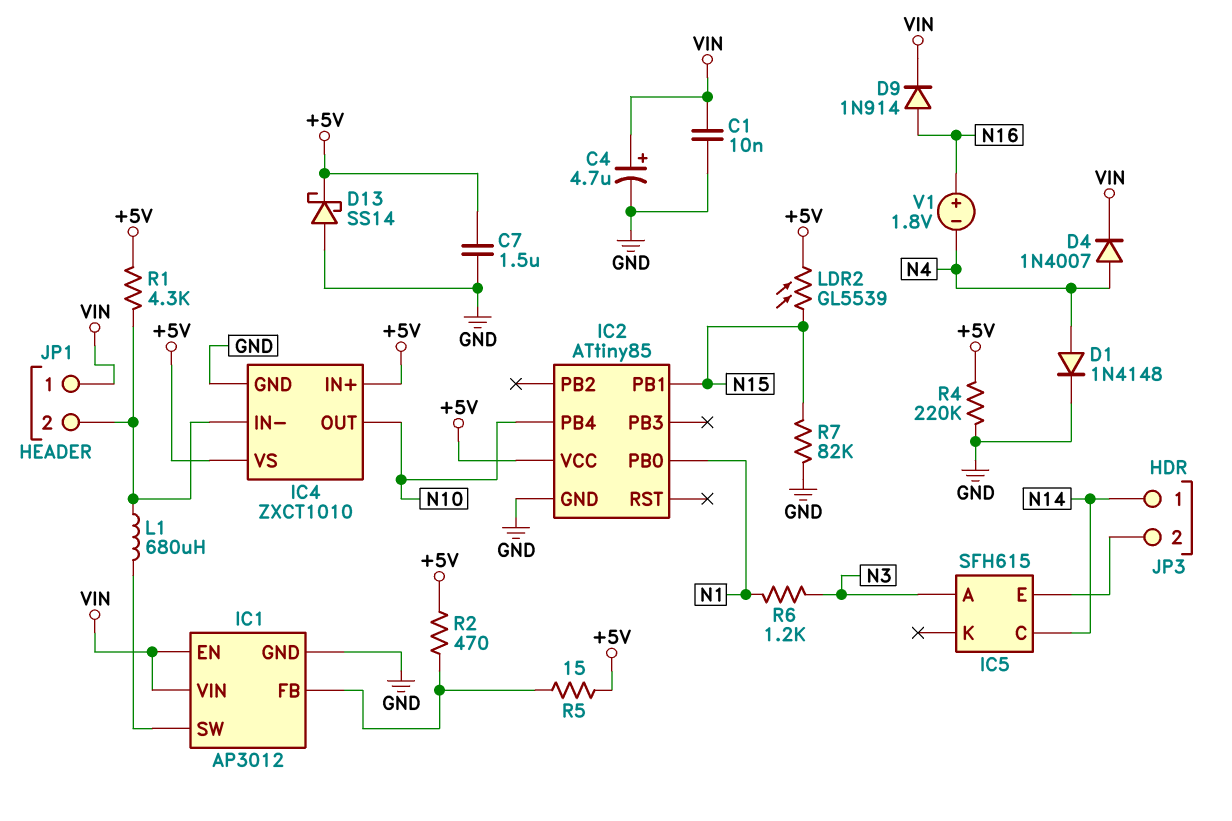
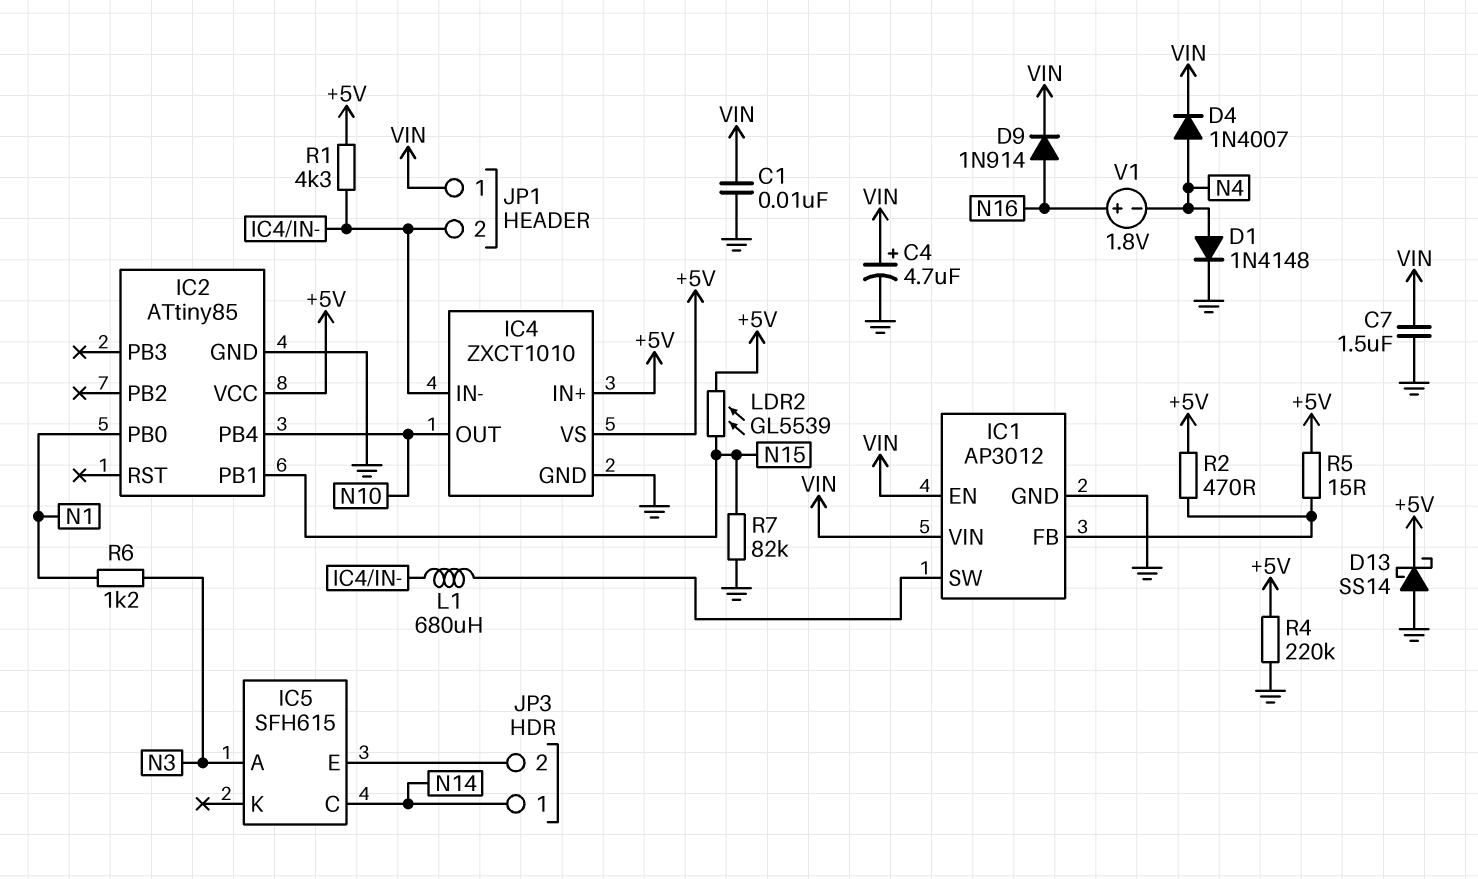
C7: 1.5uF (+5V, GND) -> 1.5uF (GND, VIN)

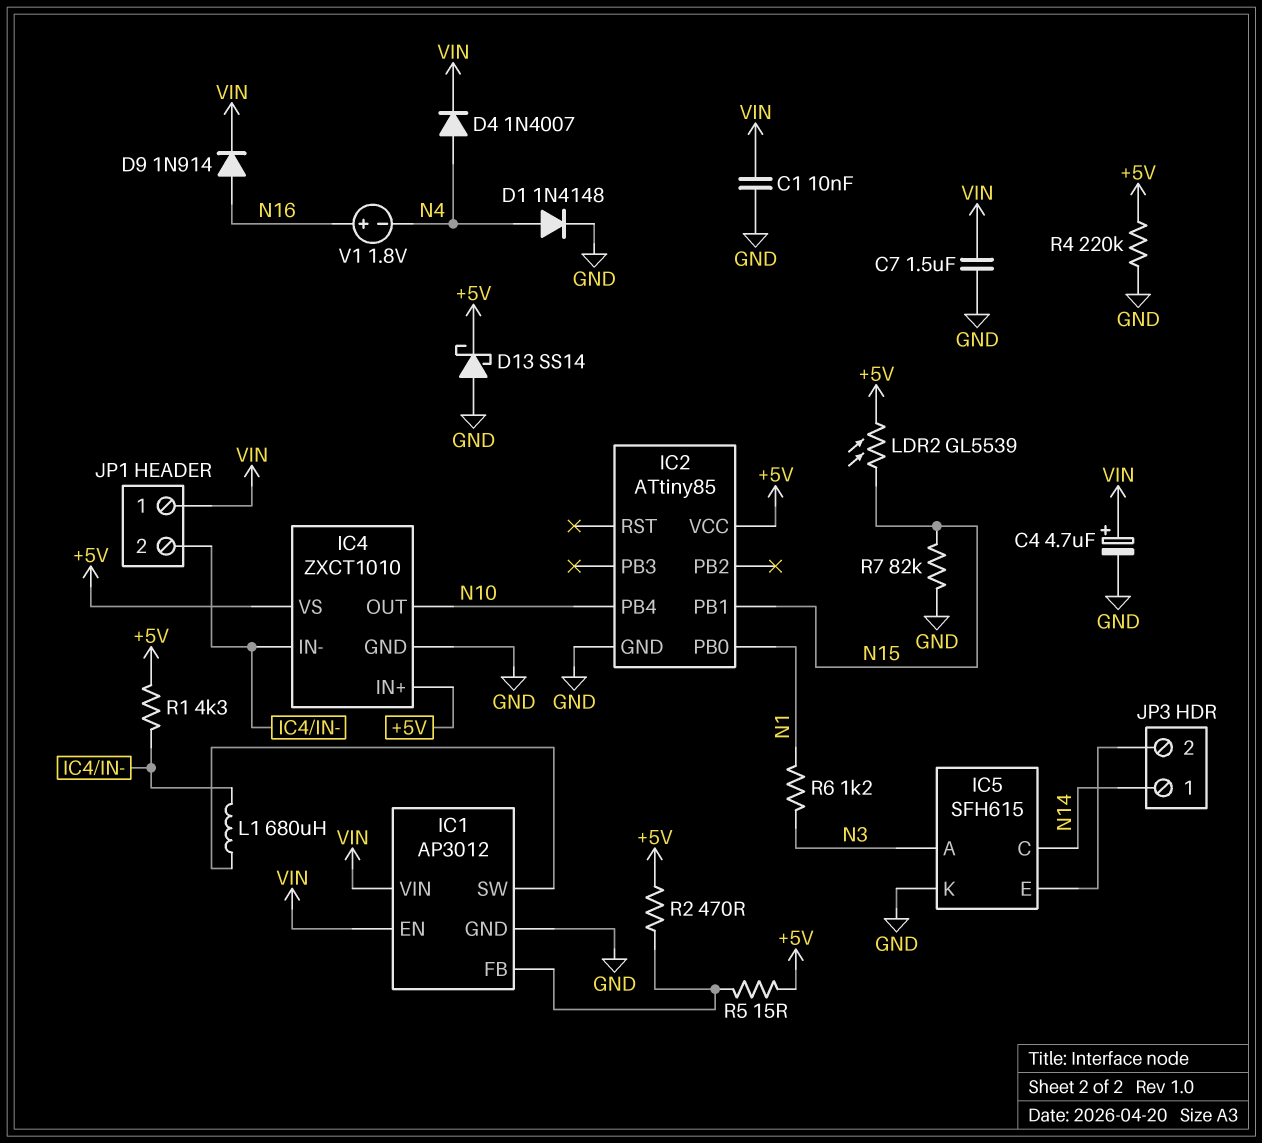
IC5 pin K: none -> GND

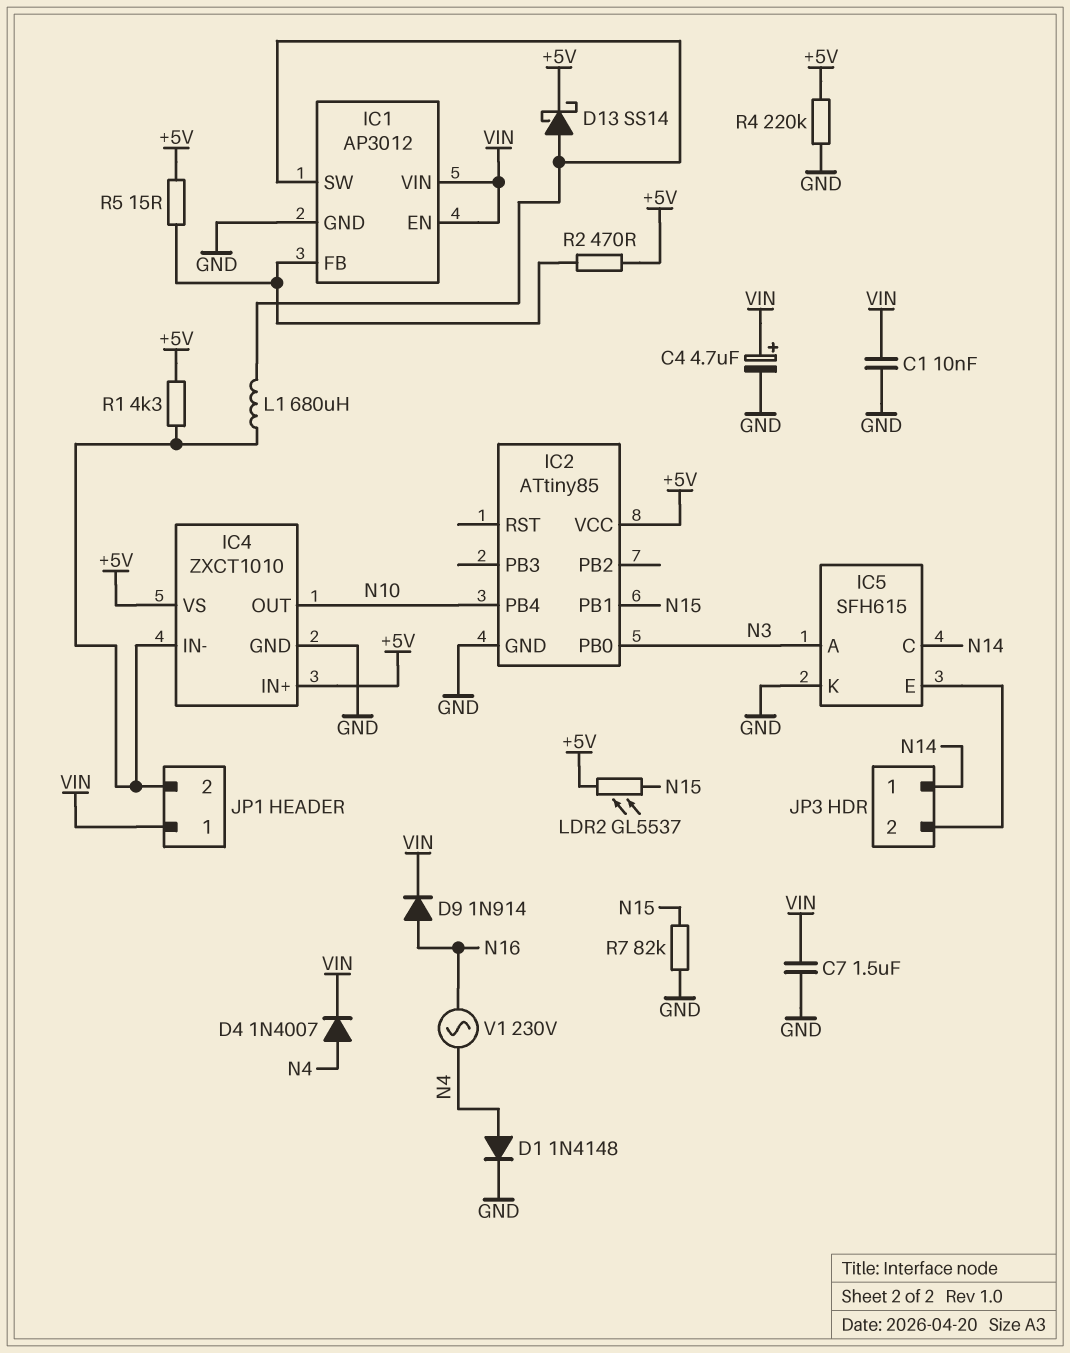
D13: schottky SS14 (A GND, K +5V) -> schottky SS14 (A IC1/SW, K +5V)
IC2 pin PB0: N1 -> N3
LDR2: GL5539 (+5V, N15) -> GL5537 (+5V, N15)
R6: 1.2k (N1, N3) -> none
V1: 1.8V (plus N16, minus N4) -> AC 230V (N4, N16)

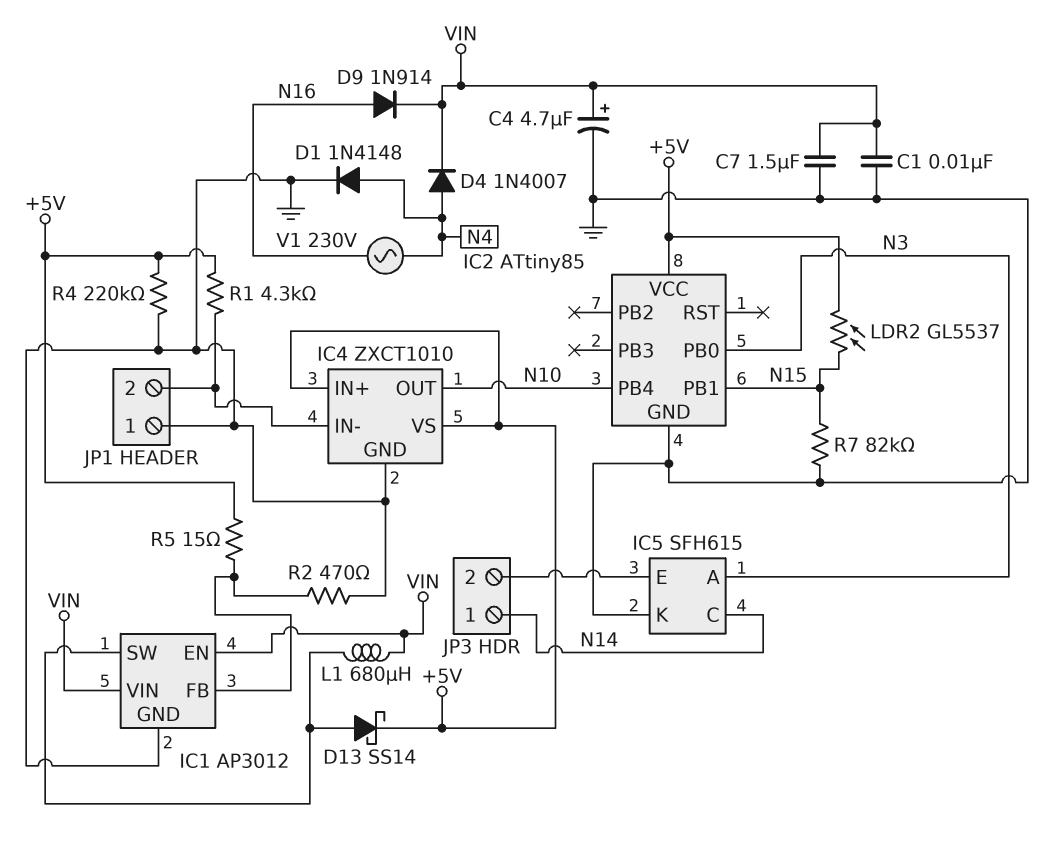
JP1 pin 1: VIN -> GND
L1: 680uH (IC1/SW, IC4/IN-) -> 680uH (IC1/SW, VIN)
R2: 470 (+5V, IC1/FB) -> 470 (GND, IC1/FB)

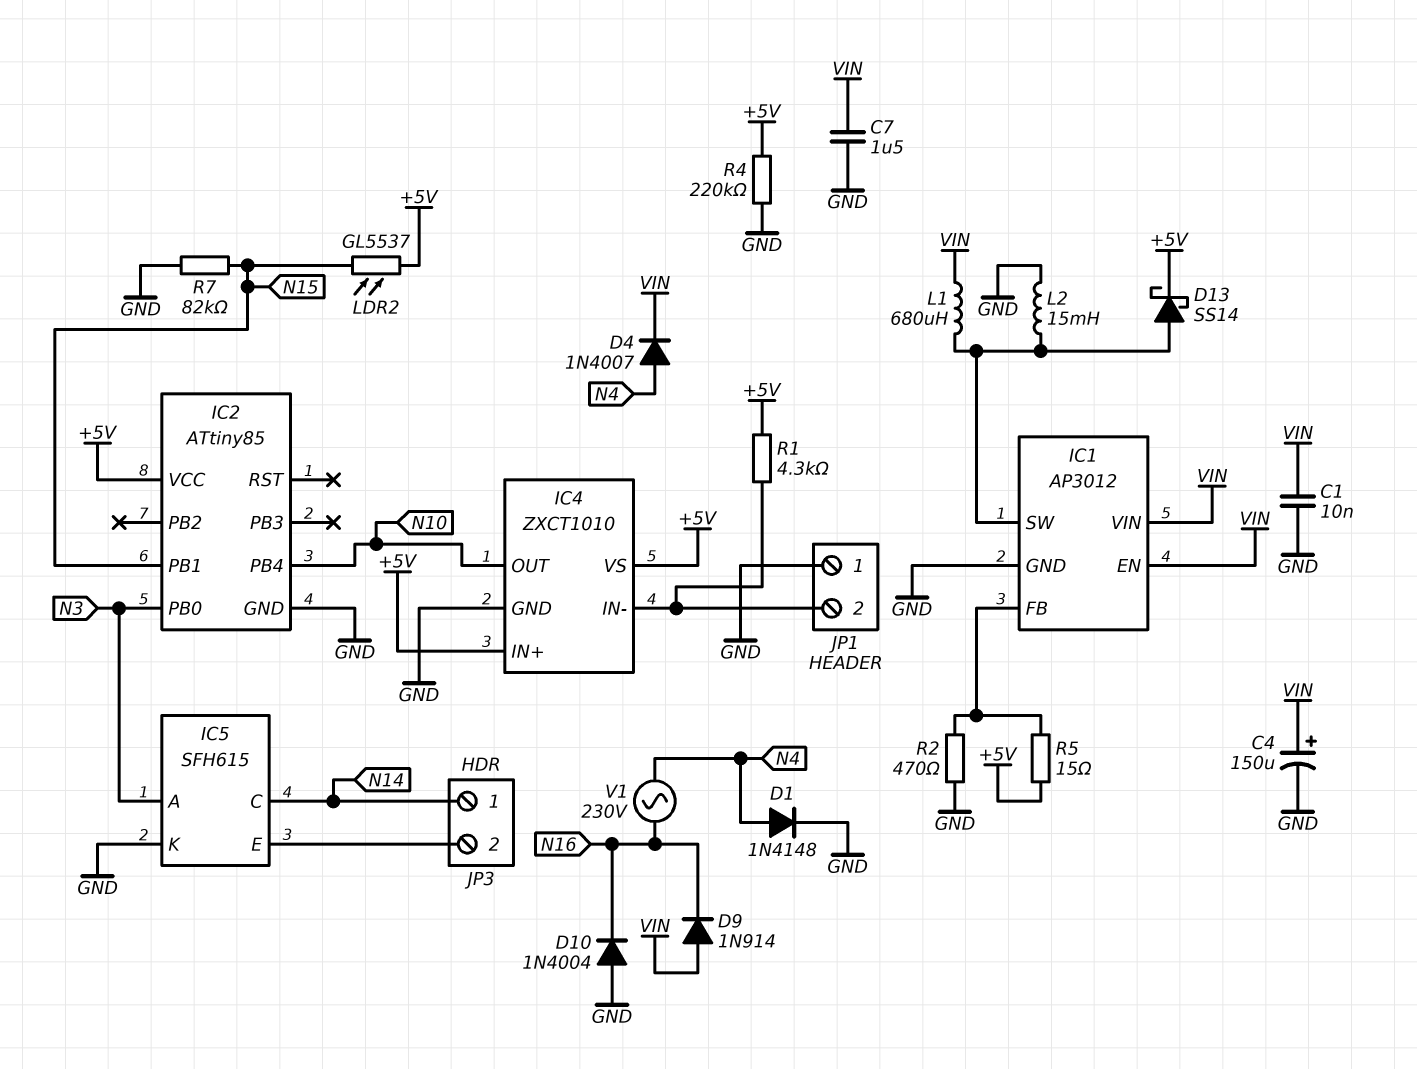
C4: 4.7uF (plus VIN, minus GND) -> 150uF (plus VIN, minus GND)
D9: diode 1N914 (A N16, K VIN) -> diode 1N914 (A VIN, K N16)
D10: none -> diode 1N4004 (A GND, K N16)
L2: none -> 15mH (GND, IC1/SW)

